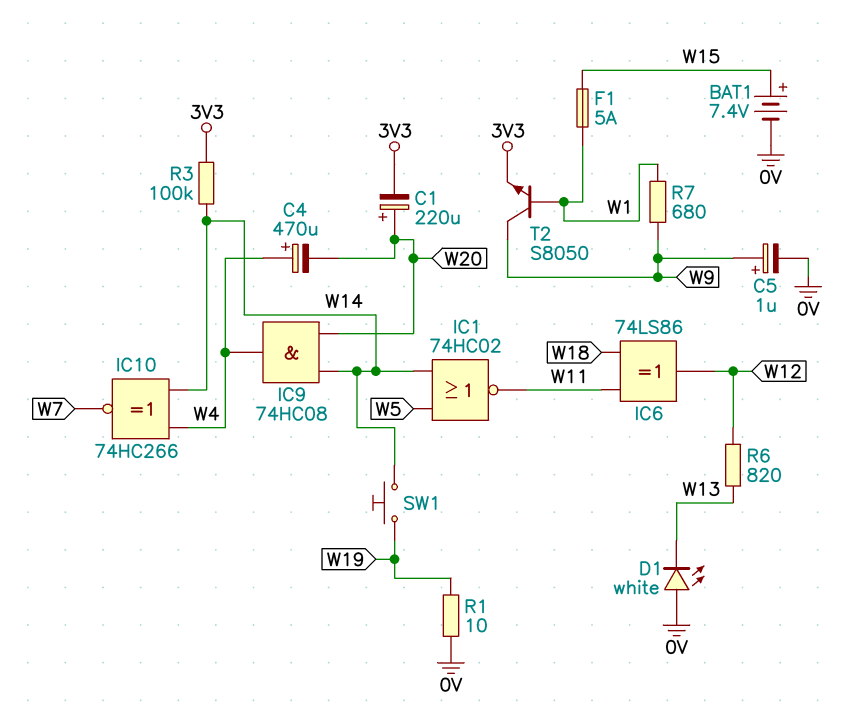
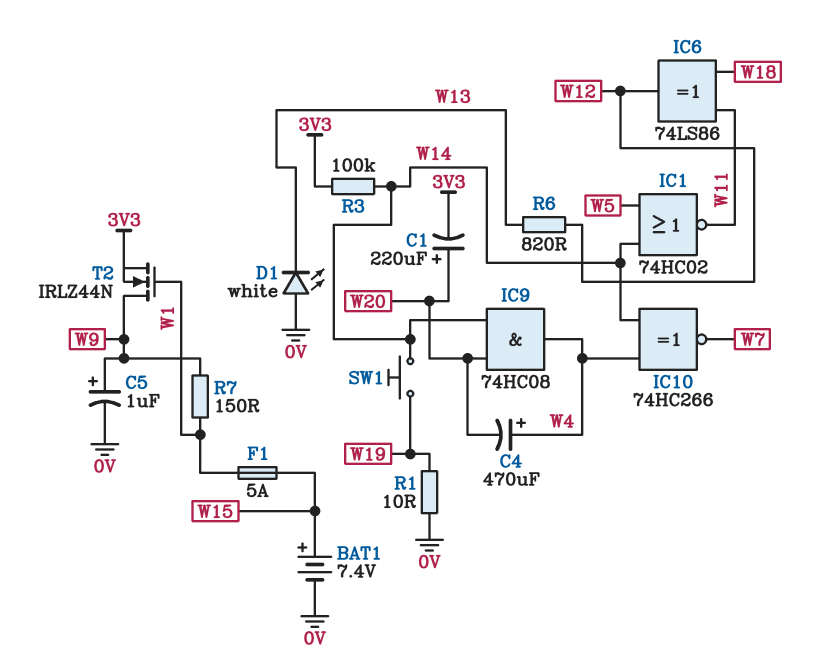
R7: 680 (W1, W9) -> 150 (W1, W9)
T2: NPN S8050 (B W1, C W9, E 3V3) -> NMOS IRLZ44N (G W1, D W9, S 3V3)

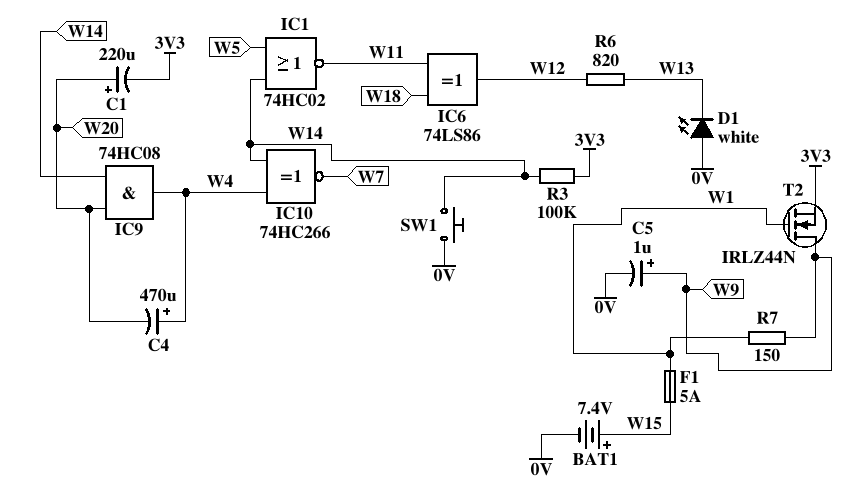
R1: 10 (0V, W19) -> none
SW1: button (W14, W19) -> button (0V, W14)

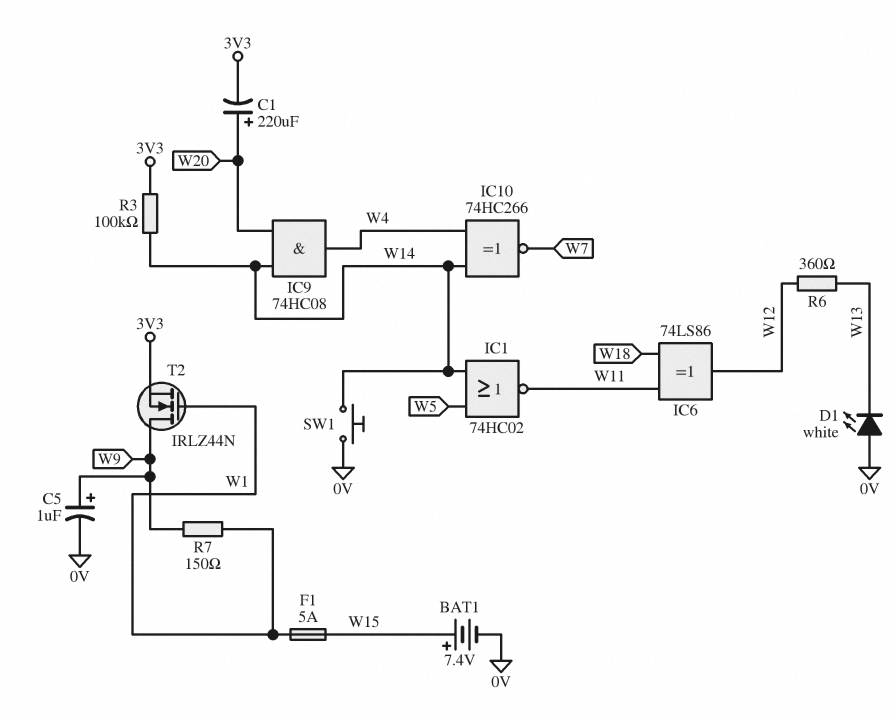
C4: 470uF (plus W4, minus W20) -> none
R6: 820 (W12, W13) -> 360 (W12, W13)

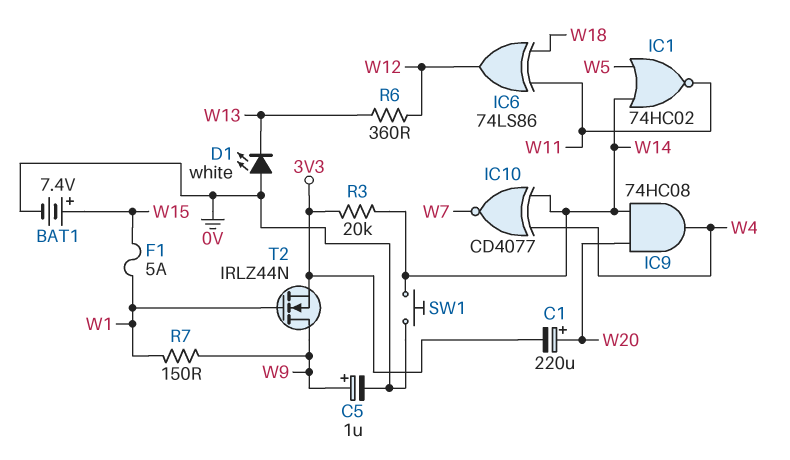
IC10: XNOR 74HC266 (in W4, in W14, out W7) -> XNOR CD4077 (in W4, in W14, out W7)
R3: 100k (3V3, W14) -> 20k (3V3, W14)

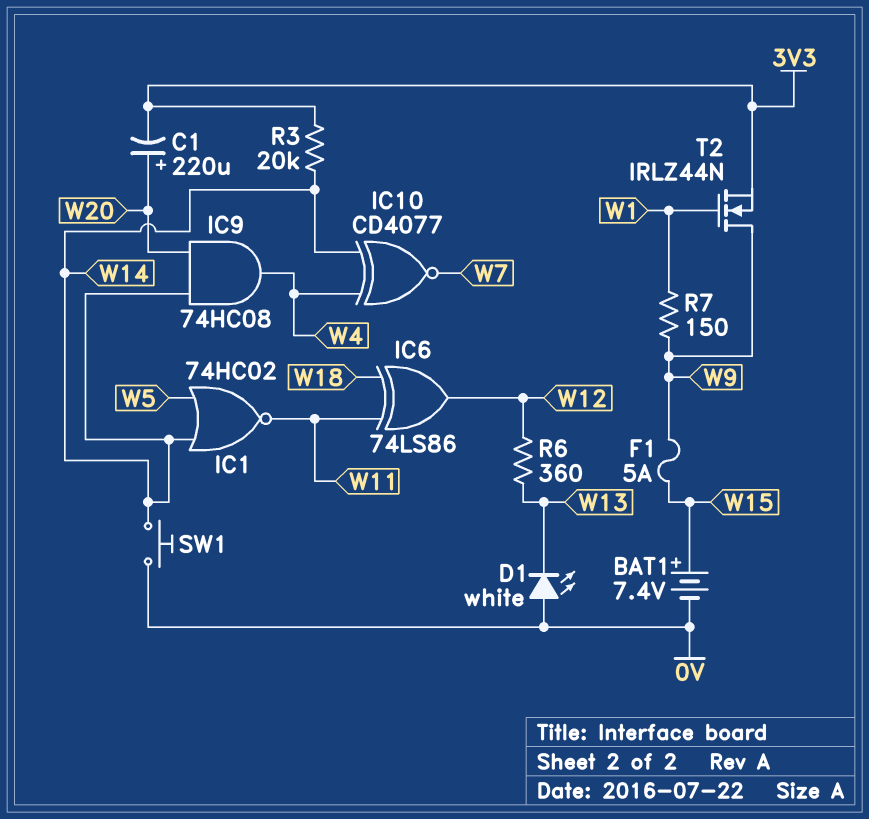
C5: 1uF (plus W9, minus 0V) -> none
F1: 5A (W1, W15) -> 5A (W9, W15)

